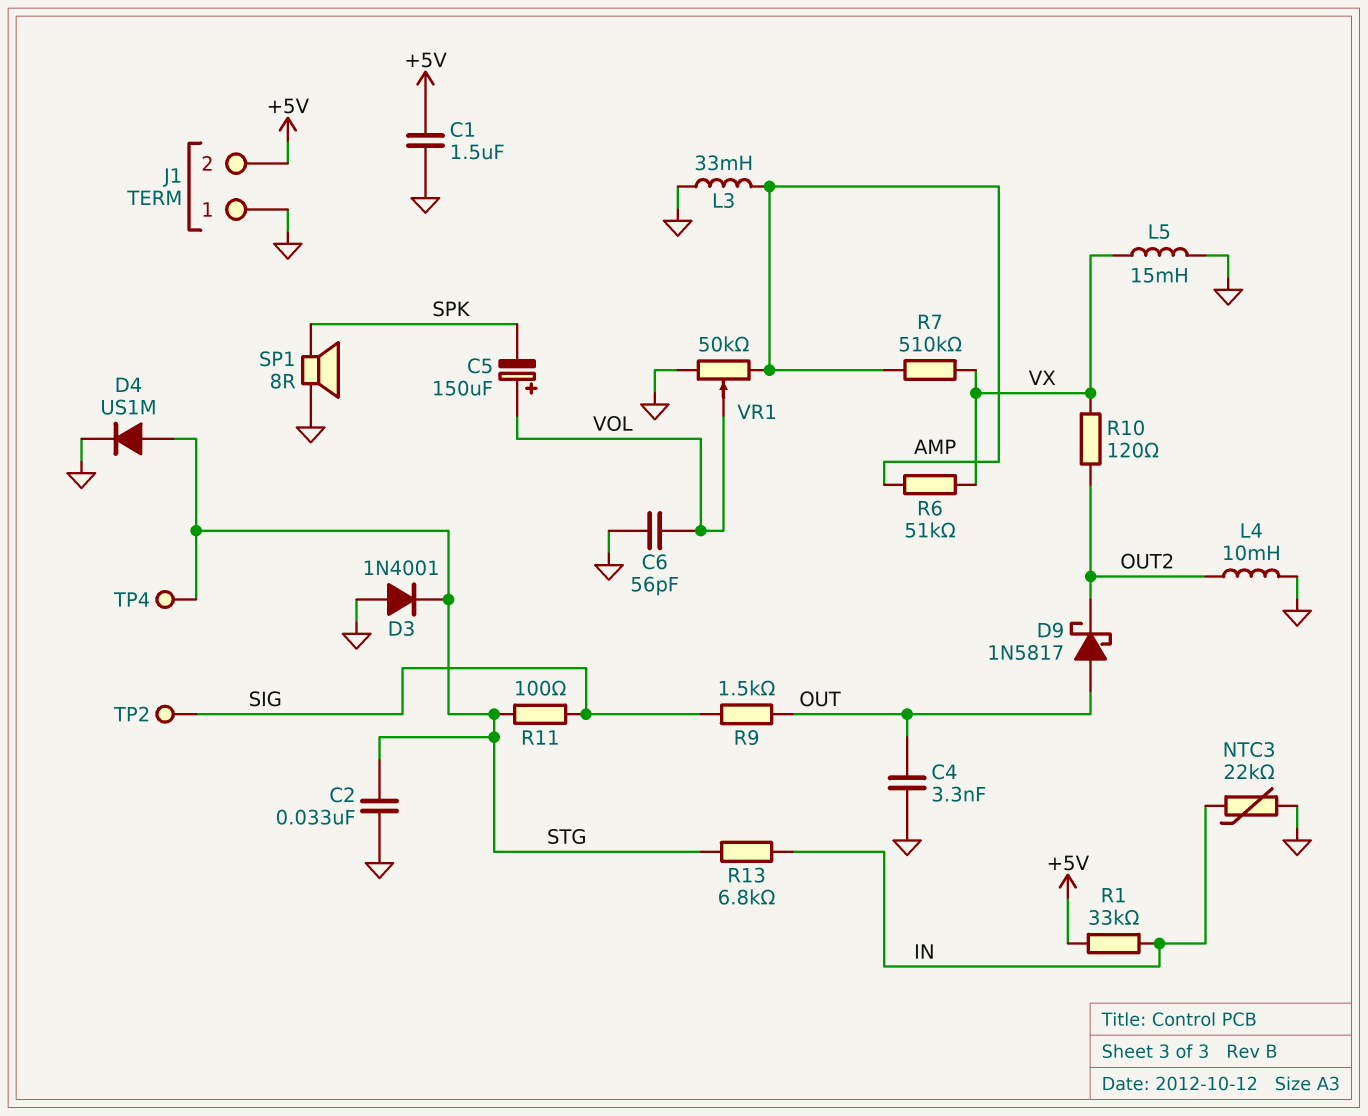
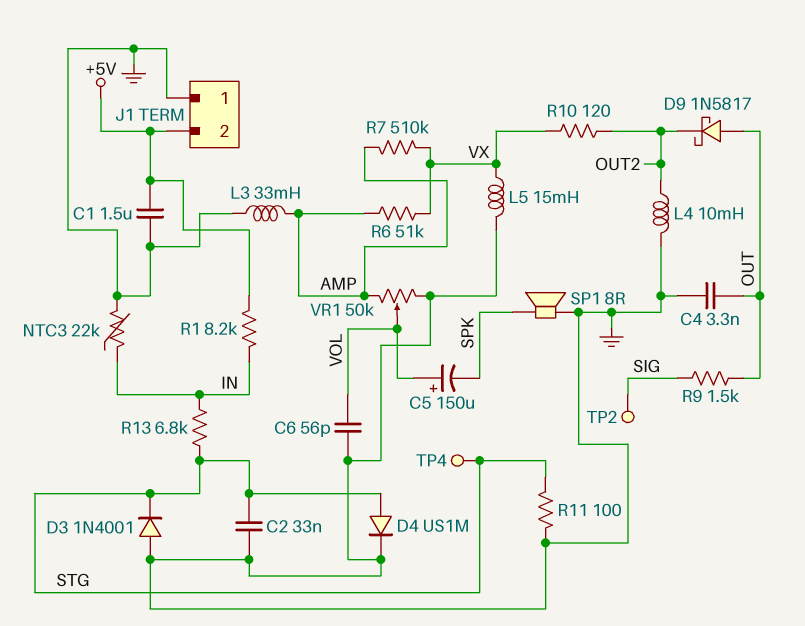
R1: 33k (+5V, IN) -> 8.2k (+5V, IN)
R11: 100 (SIG, STG) -> 100 (GND, STG)

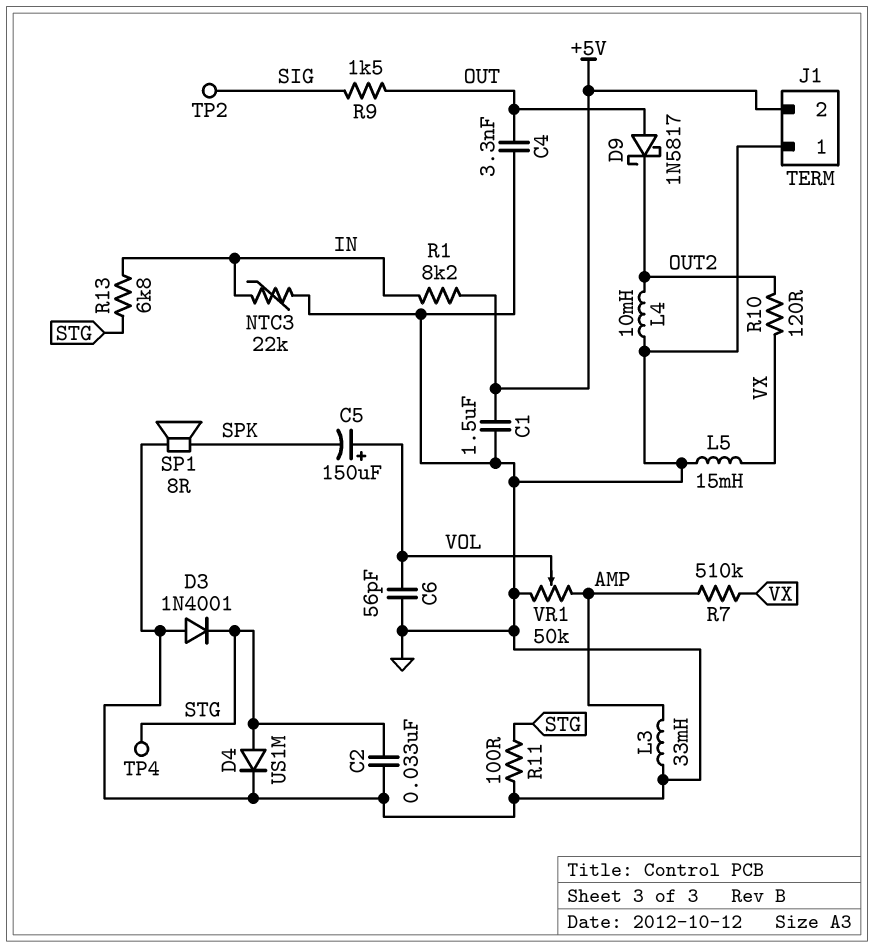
R6: 51k (AMP, VX) -> none

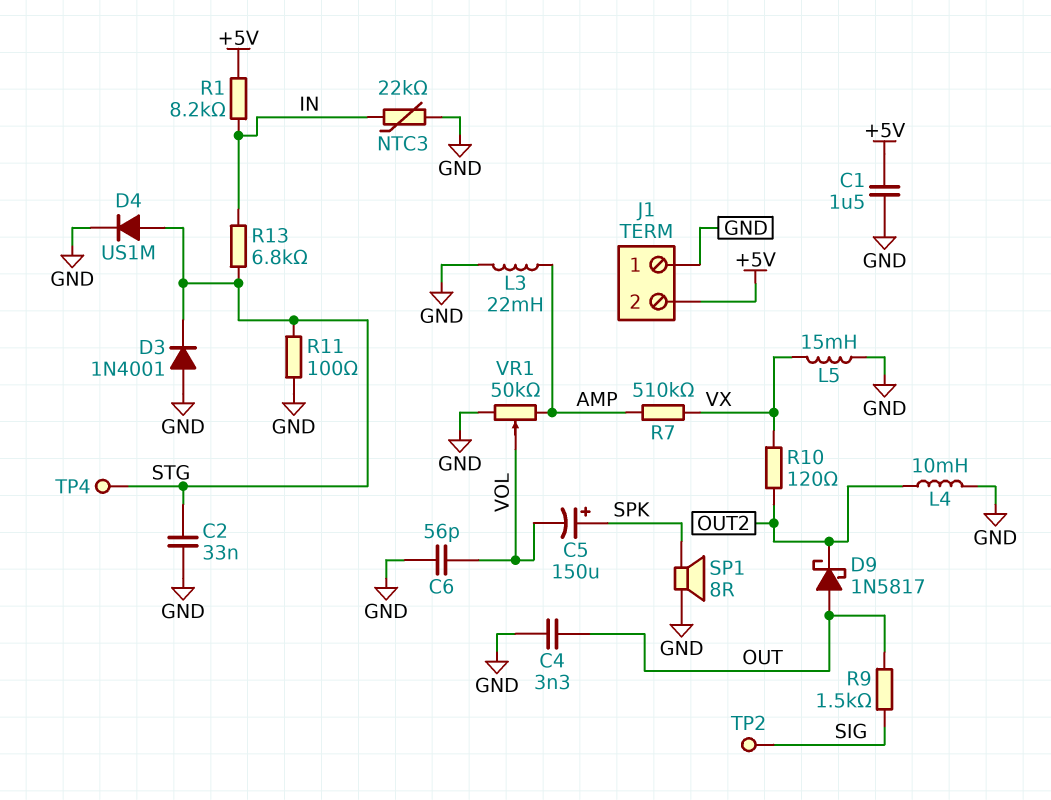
C5: 150uF (plus VOL, minus SPK) -> 150uF (plus SPK, minus VOL)
L3: 33mH (AMP, GND) -> 22mH (AMP, GND)

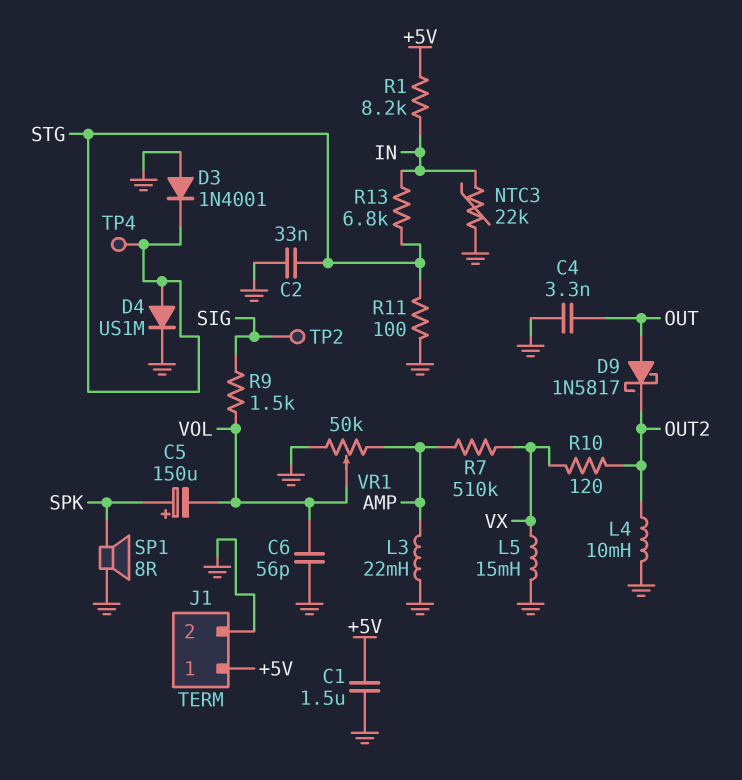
J1 pin 1: GND -> +5V
J1 pin 2: +5V -> GND
R9: 1.5k (OUT, SIG) -> 1.5k (SIG, VOL)

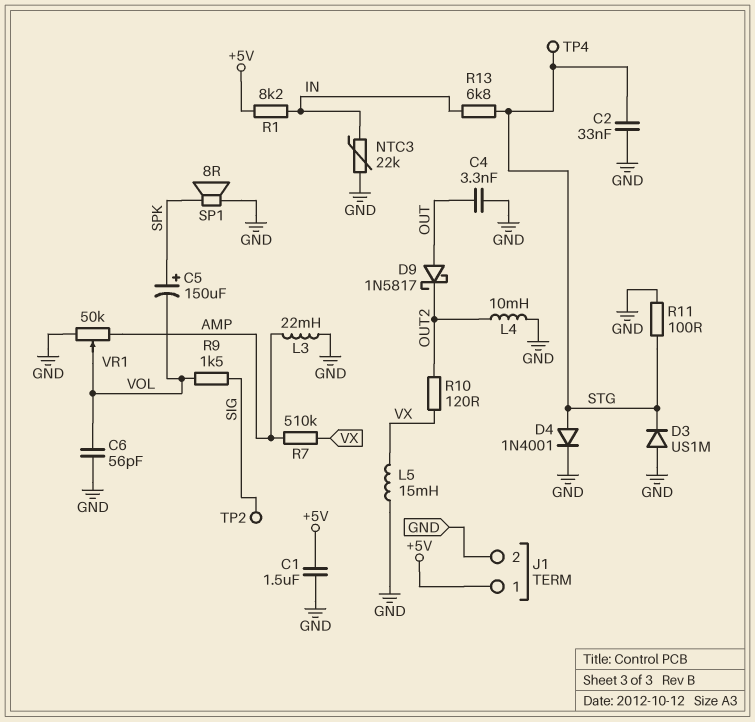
D3: diode 1N4001 (A GND, K STG) -> diode US1M (A GND, K STG)
D4: diode US1M (A STG, K GND) -> diode 1N4001 (A STG, K GND)

